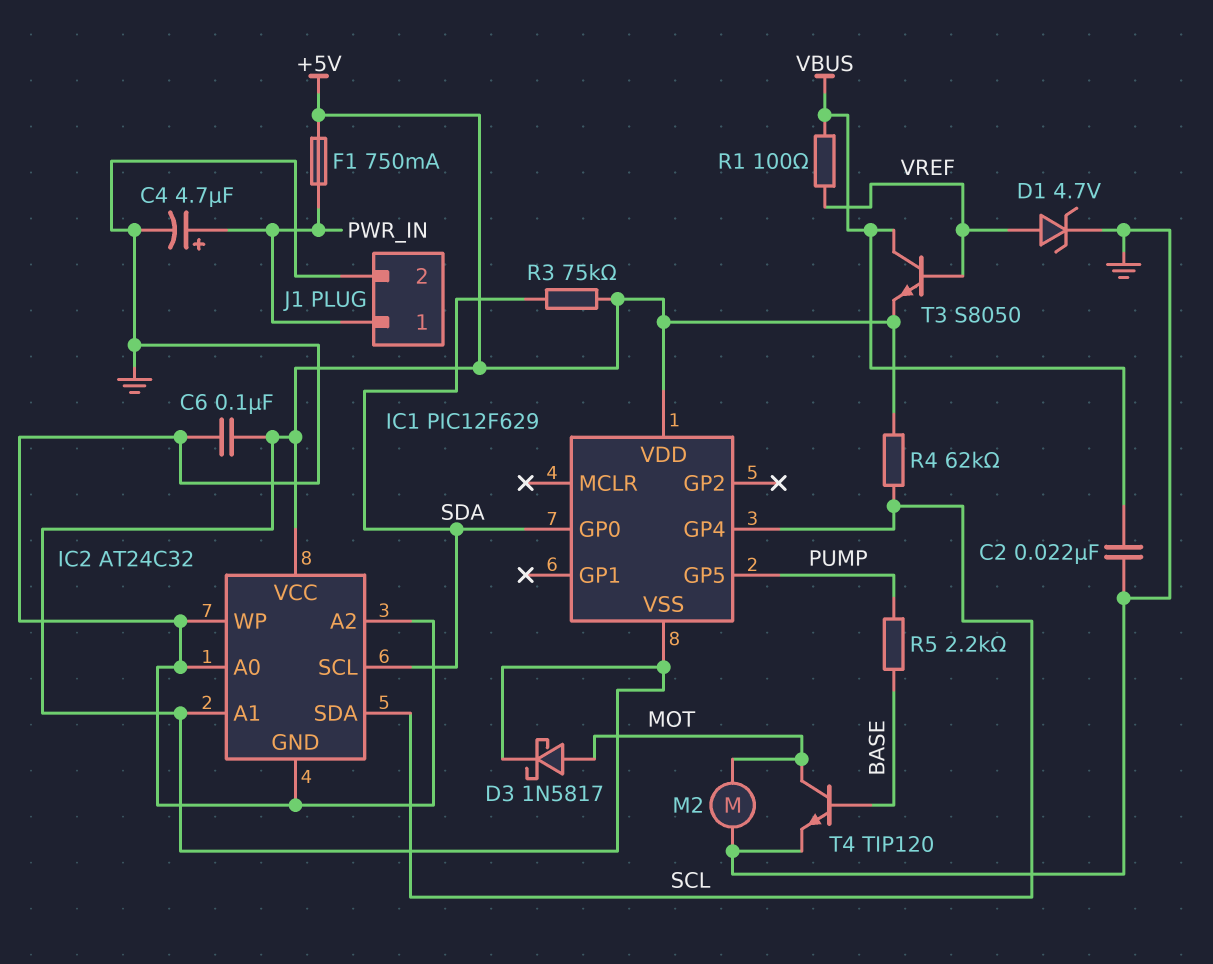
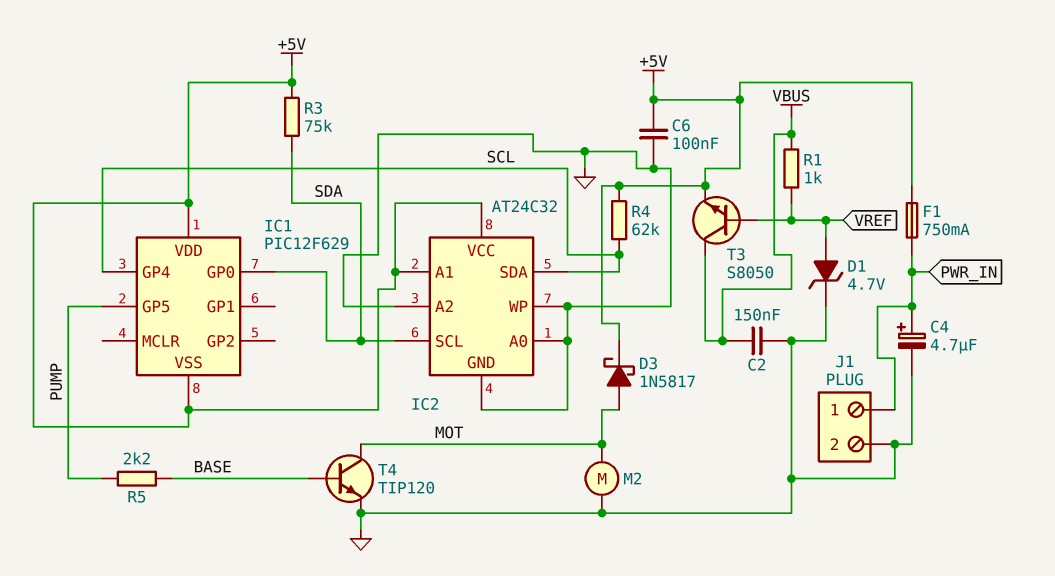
C2: 22nF (GND, VBUS) -> 150nF (GND, VBUS)
R1: 100 (VBUS, VREF) -> 1k (VBUS, VREF)

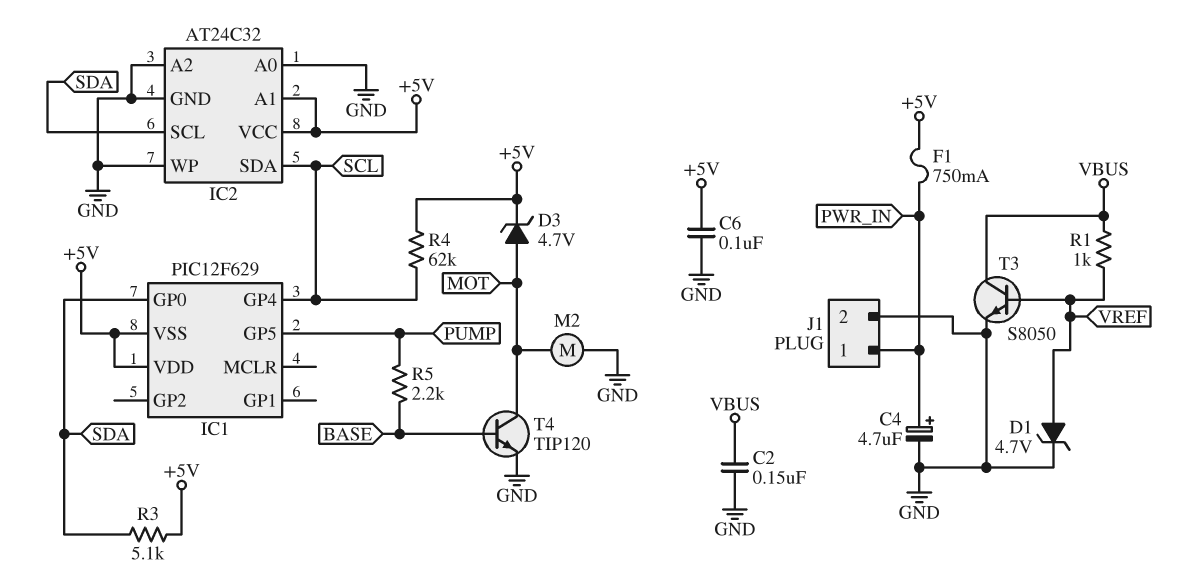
D3: schottky 1N5817 (A MOT, K +5V) -> zener 4.7V (A MOT, K +5V)
R3: 75k (+5V, SDA) -> 5.1k (+5V, SDA)
T3: NPN S8050 (B VREF, C VBUS, E +5V) -> NPN S8050 (B VREF, C VBUS, E GND)

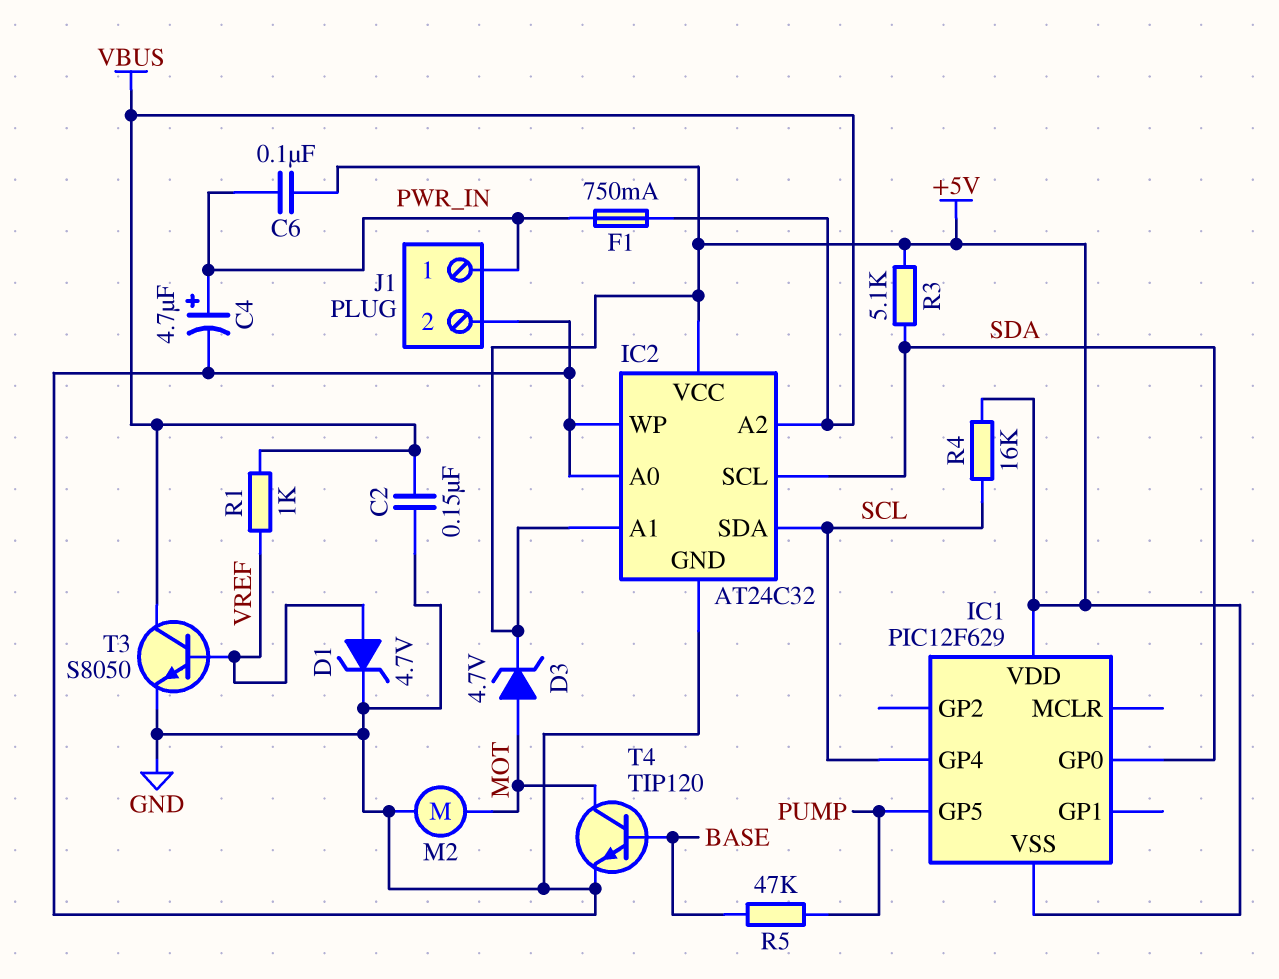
C6: 100nF (+5V, GND) -> 100nF (+5V, PWR_IN)
F1: 750mA (+5V, PWR_IN) -> 750mA (PWR_IN, VBUS)
IC2 pin A2: GND -> VBUS
R4: 62k (+5V, SCL) -> 16k (+5V, SCL)
R5: 2.2k (BASE, PUMP) -> 47k (BASE, PUMP)

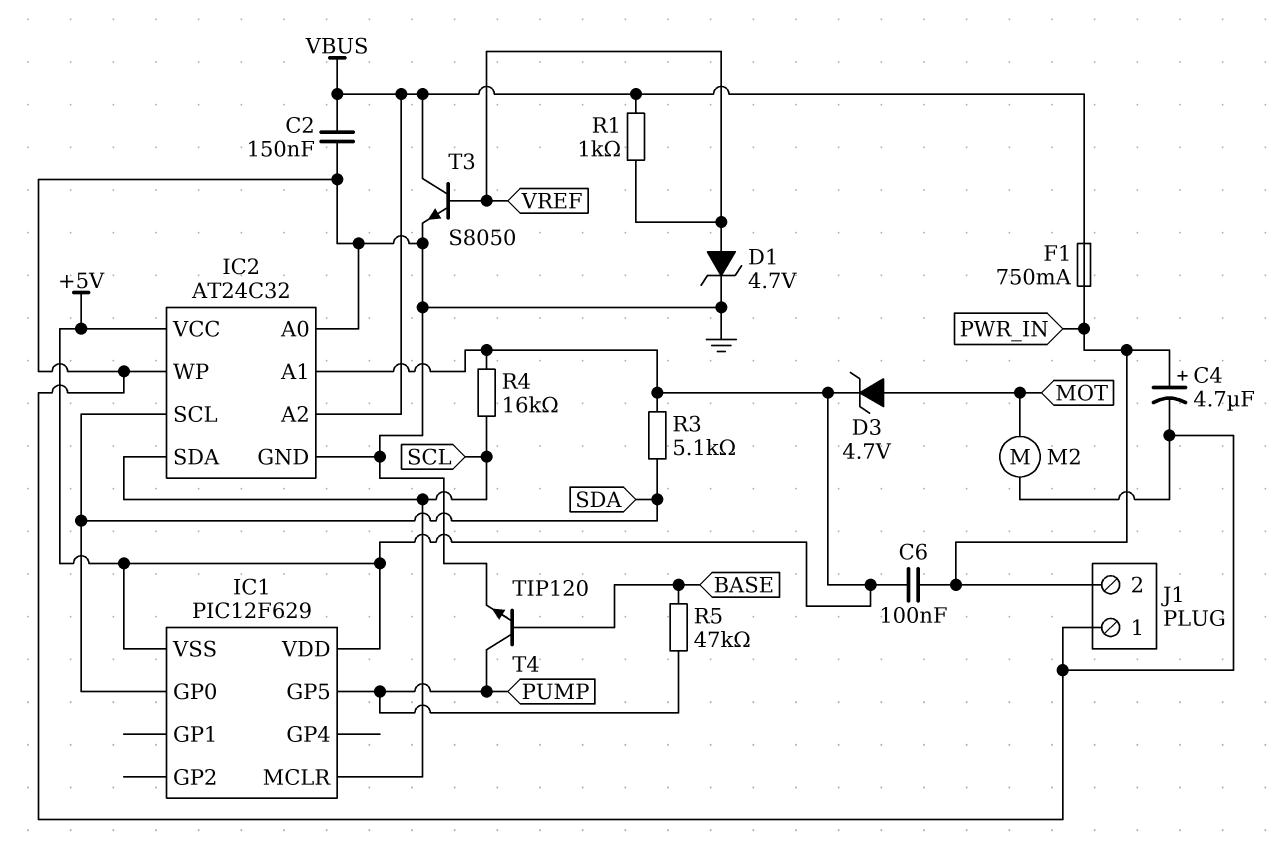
IC1 pin GP4: SCL -> none
IC1 pin MCLR: none -> SCL
J1 pin 1: PWR_IN -> GND
J1 pin 2: GND -> PWR_IN
T4: NPN TIP120 (B BASE, C MOT, E GND) -> NPN TIP120 (B BASE, C PUMP, E GND)

